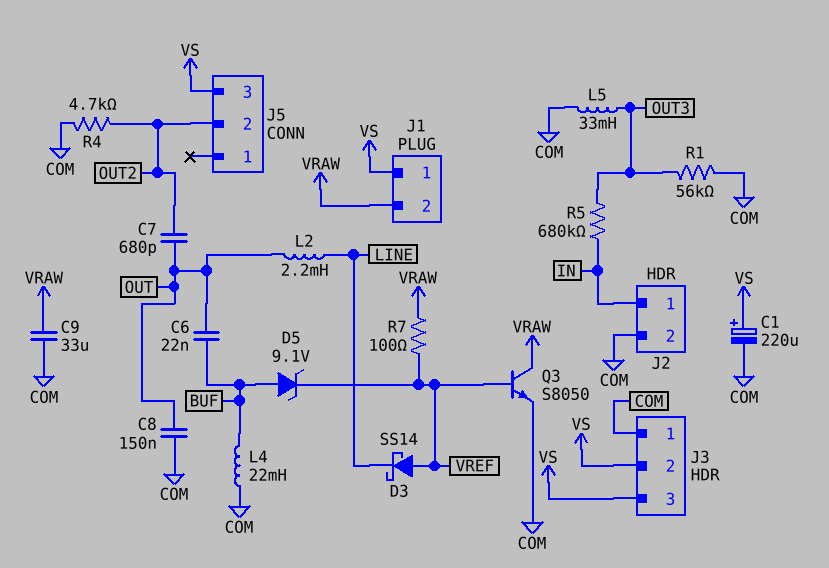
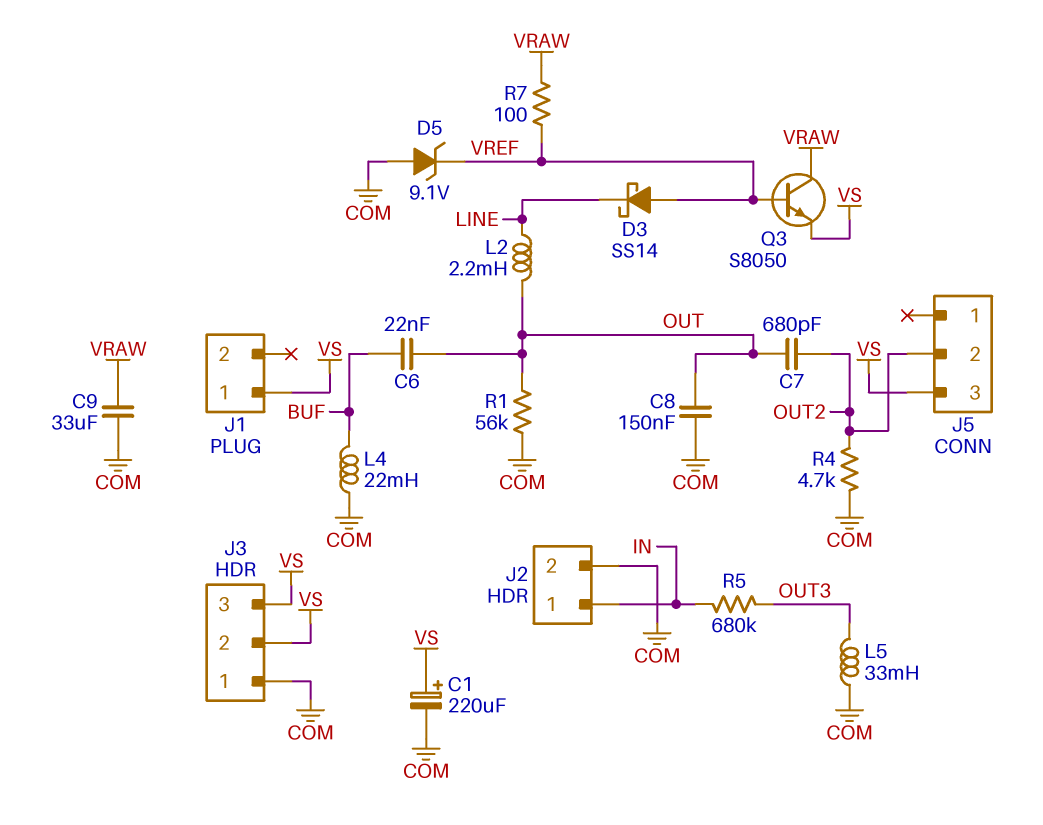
D5: zener 9.1V (A BUF, K VREF) -> zener 9.1V (A COM, K VREF)
J1 pin 2: VRAW -> none
Q3: NPN S8050 (B VREF, C VRAW, E COM) -> NPN S8050 (B VREF, C VRAW, E VS)
R1: 56k (COM, OUT3) -> 56k (COM, OUT)

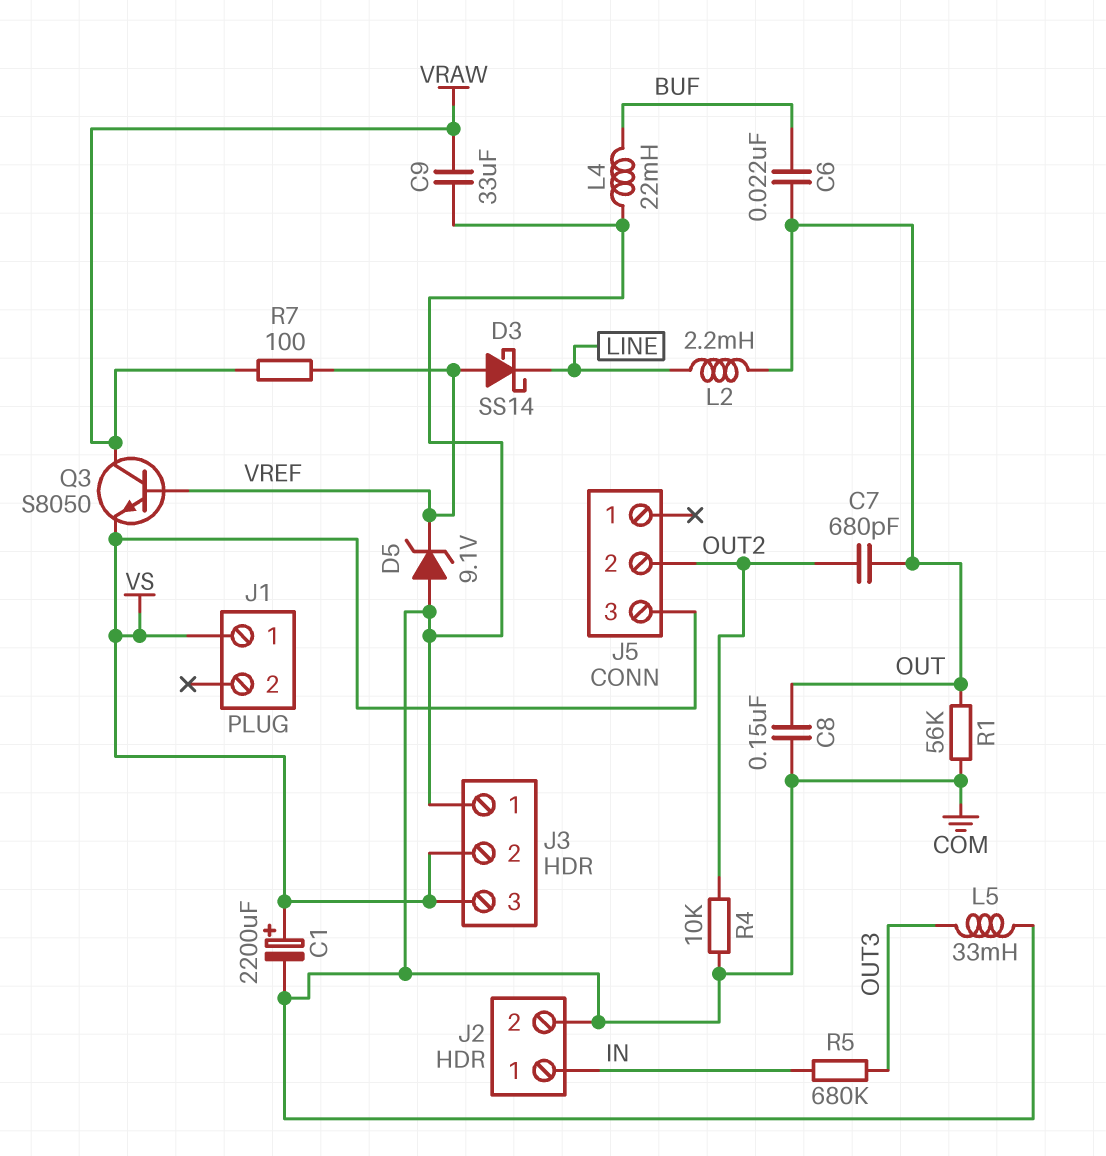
C1: 220uF (plus VS, minus COM) -> 2200uF (plus VS, minus COM)
R4: 4.7k (COM, OUT2) -> 10k (COM, OUT2)

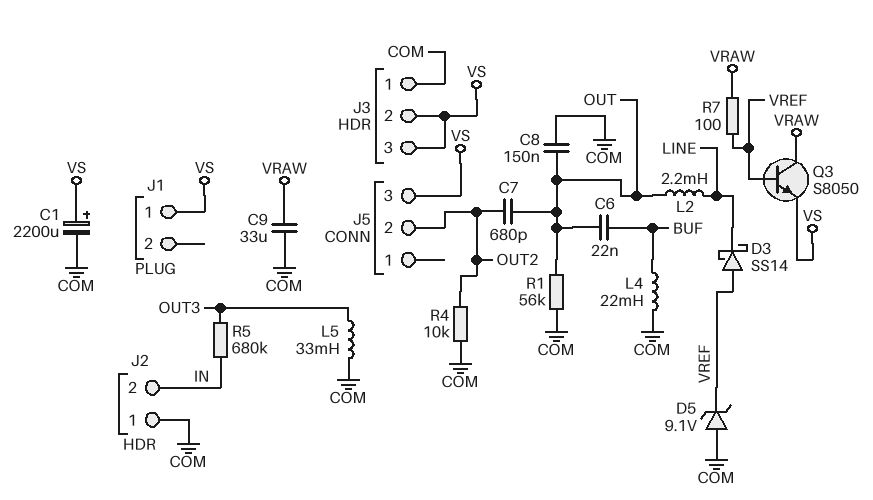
J2 pin 1: IN -> COM
J2 pin 2: COM -> IN

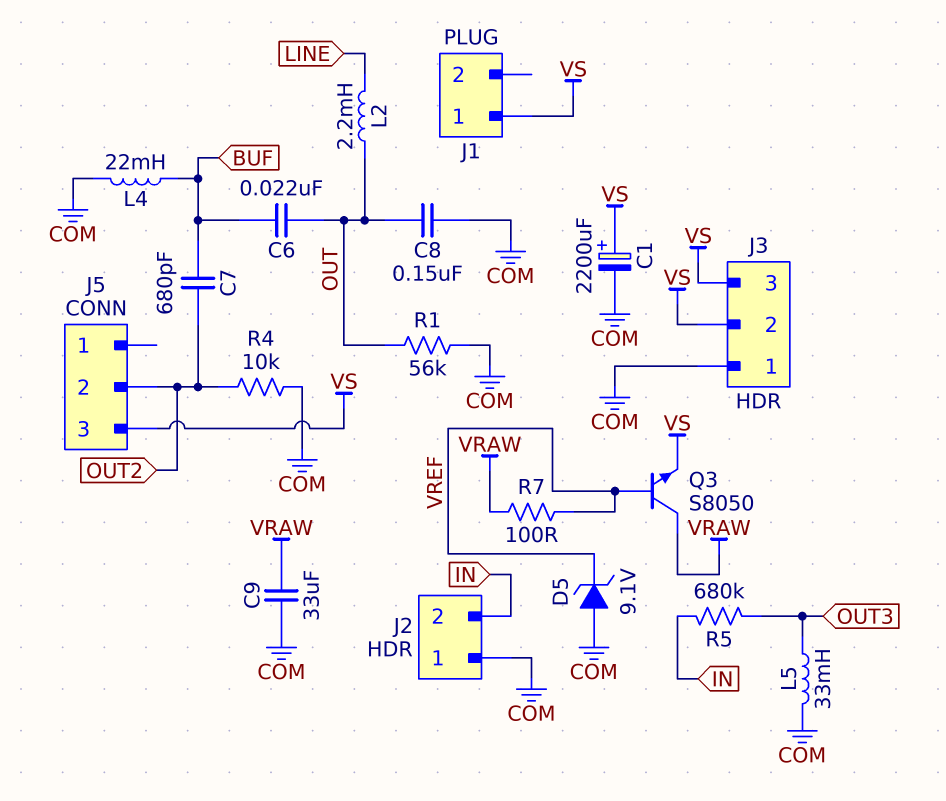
C7: 680pF (OUT, OUT2) -> 680pF (BUF, OUT2)
D3: schottky SS14 (A VREF, K LINE) -> none

